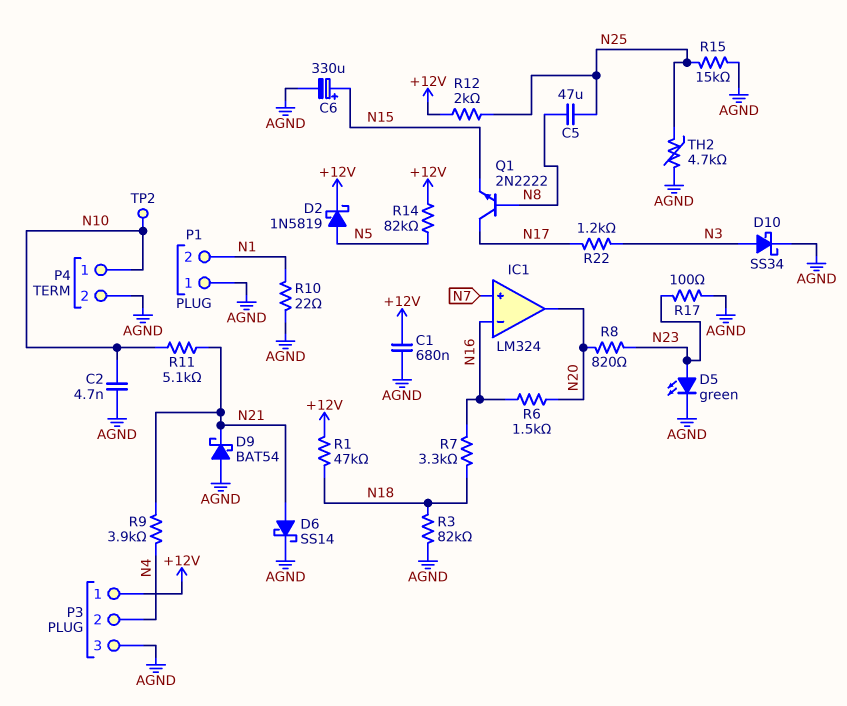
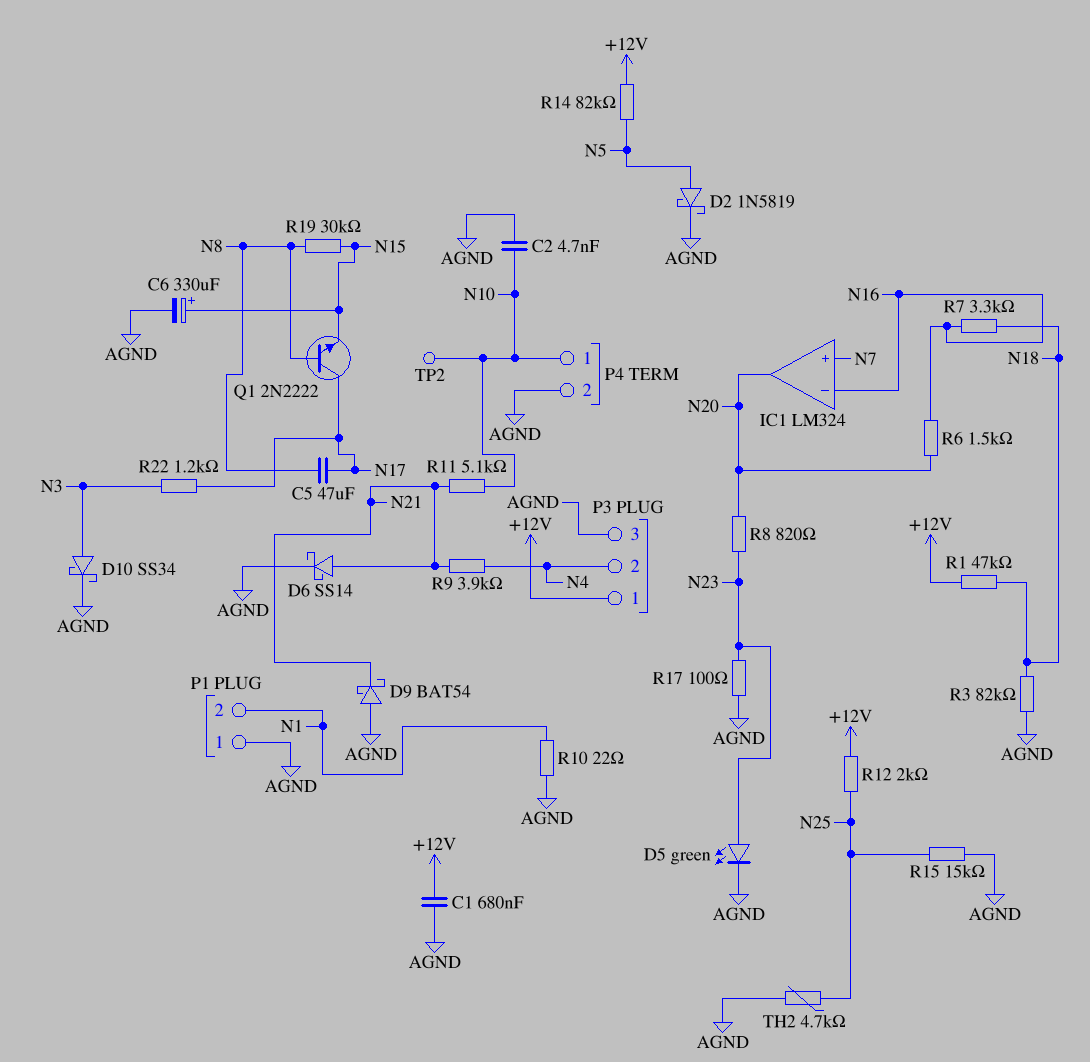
C5: 47uF (N8, N25) -> 47uF (N8, N17)
D2: schottky 1N5819 (A N5, K +12V) -> schottky 1N5819 (A N5, K AGND)
R19: none -> 30k (N8, N15)

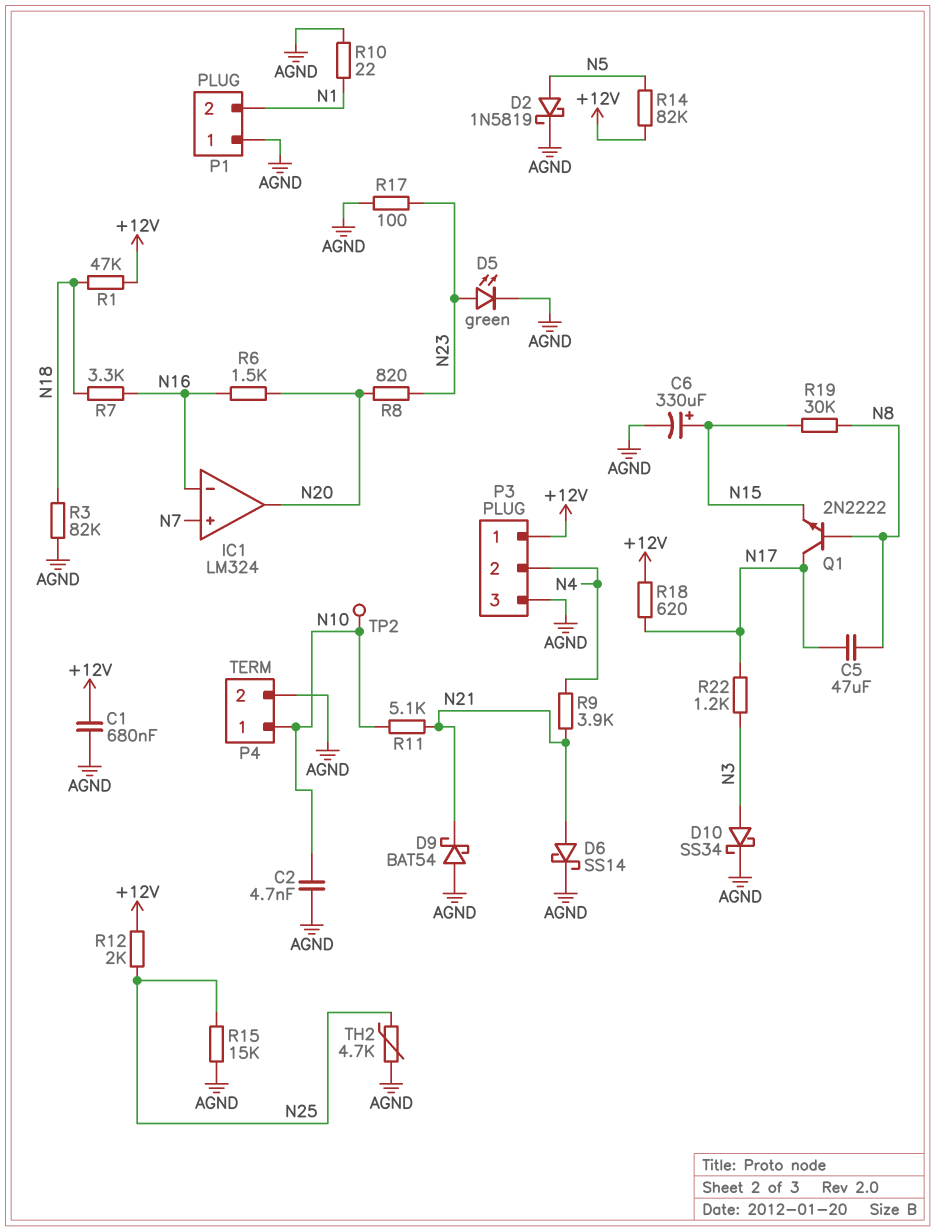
R18: none -> 620 (+12V, N17)

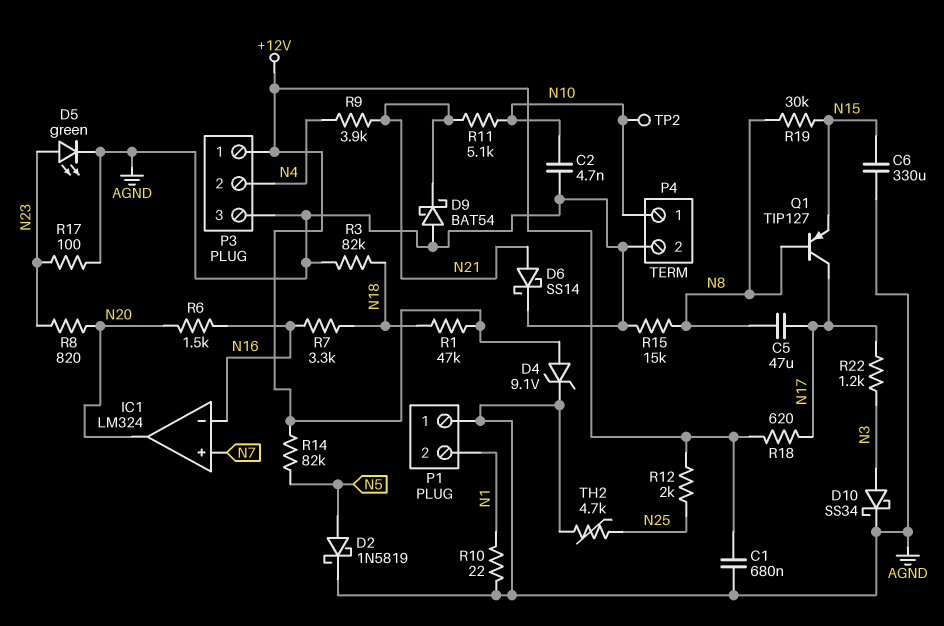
C6: 330uF (plus N15, minus AGND) -> 330uF (AGND, N15)
D4: none -> zener 9.1V (A +12V, K AGND)
Q1: NPN 2N2222 (B N8, C N17, E N15) -> PNP TIP127 (B N8, C N17, E N15)
R15: 15k (AGND, N25) -> 15k (AGND, N8)

